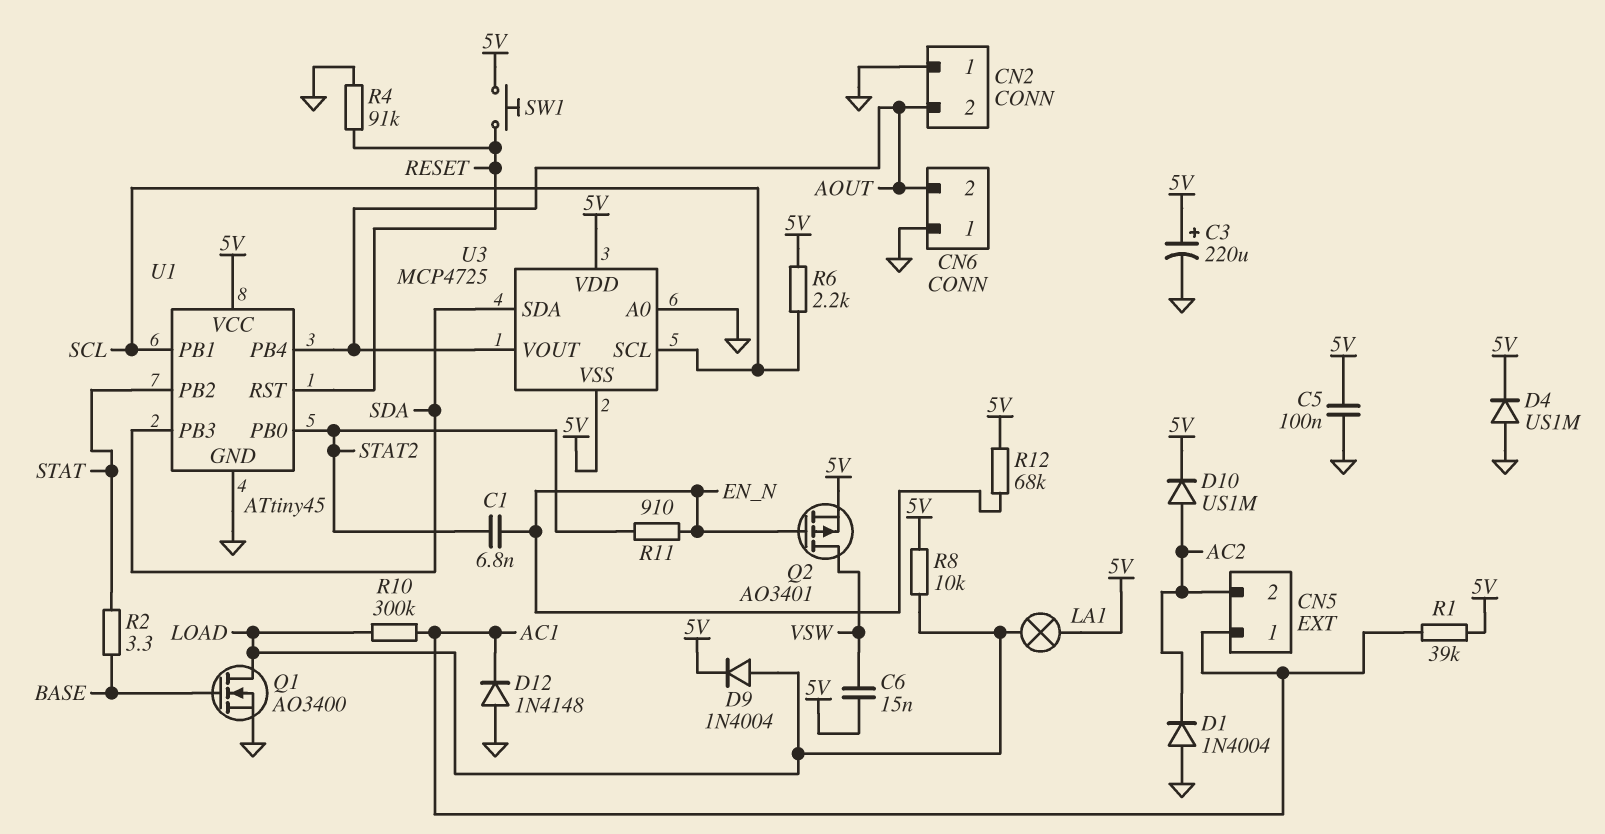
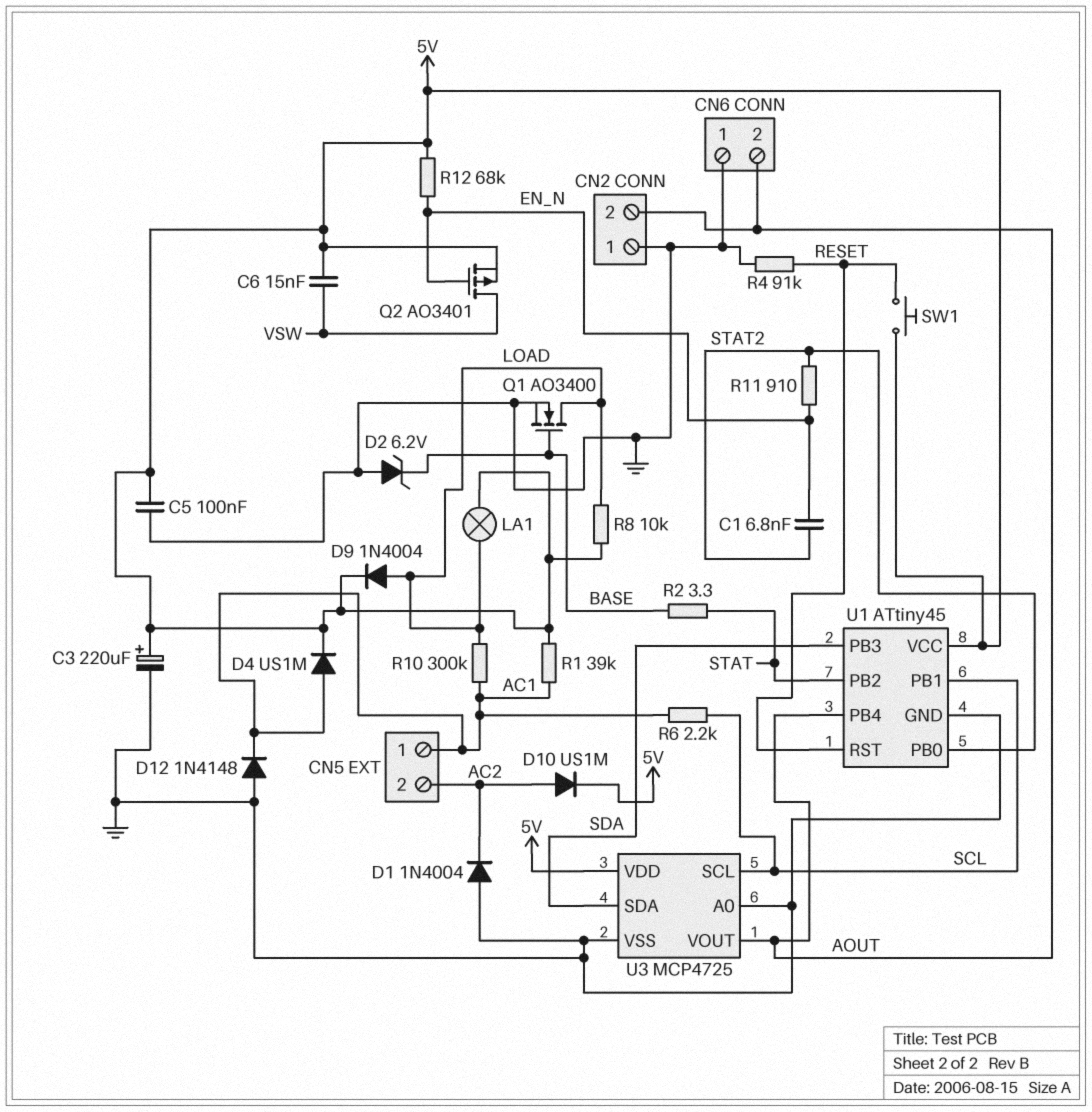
D2: none -> zener 6.2V (A GND, K BASE)
D4: diode US1M (A GND, K 5V) -> diode US1M (A AC1, K 5V)
R6: 2.2k (5V, SCL) -> 2.2k (AC1, SCL)
U3 pin VSS: 5V -> GND

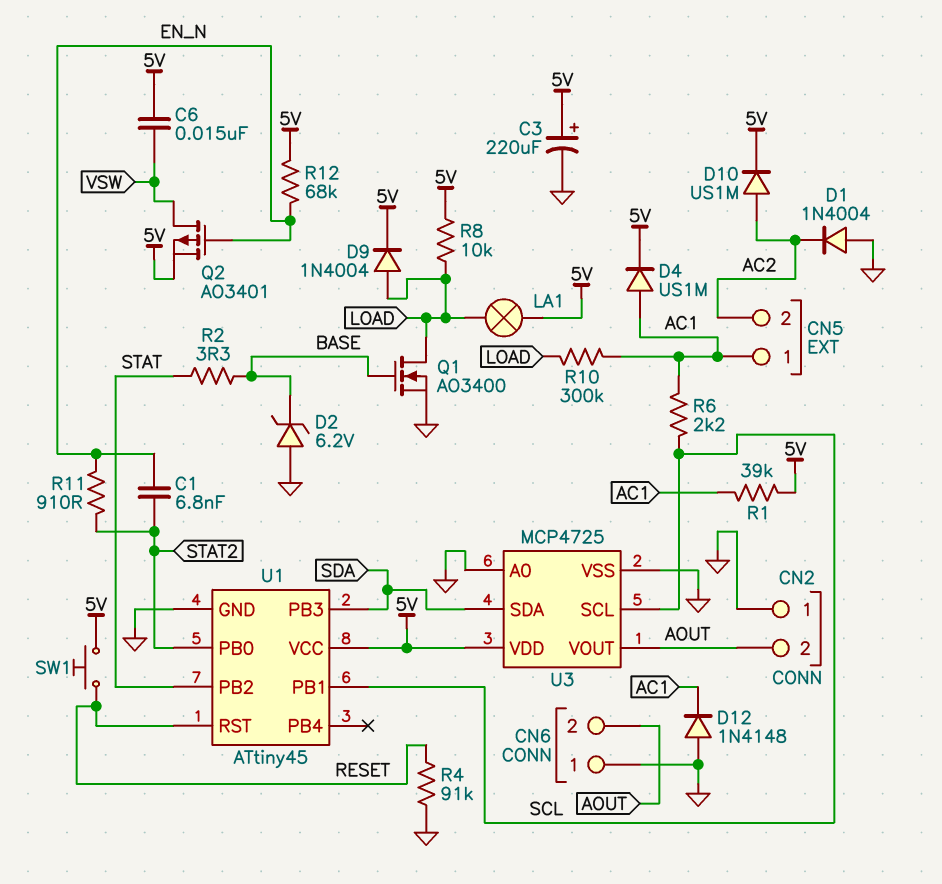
C5: 100nF (5V, GND) -> none
U1 pin PB4: AOUT -> none

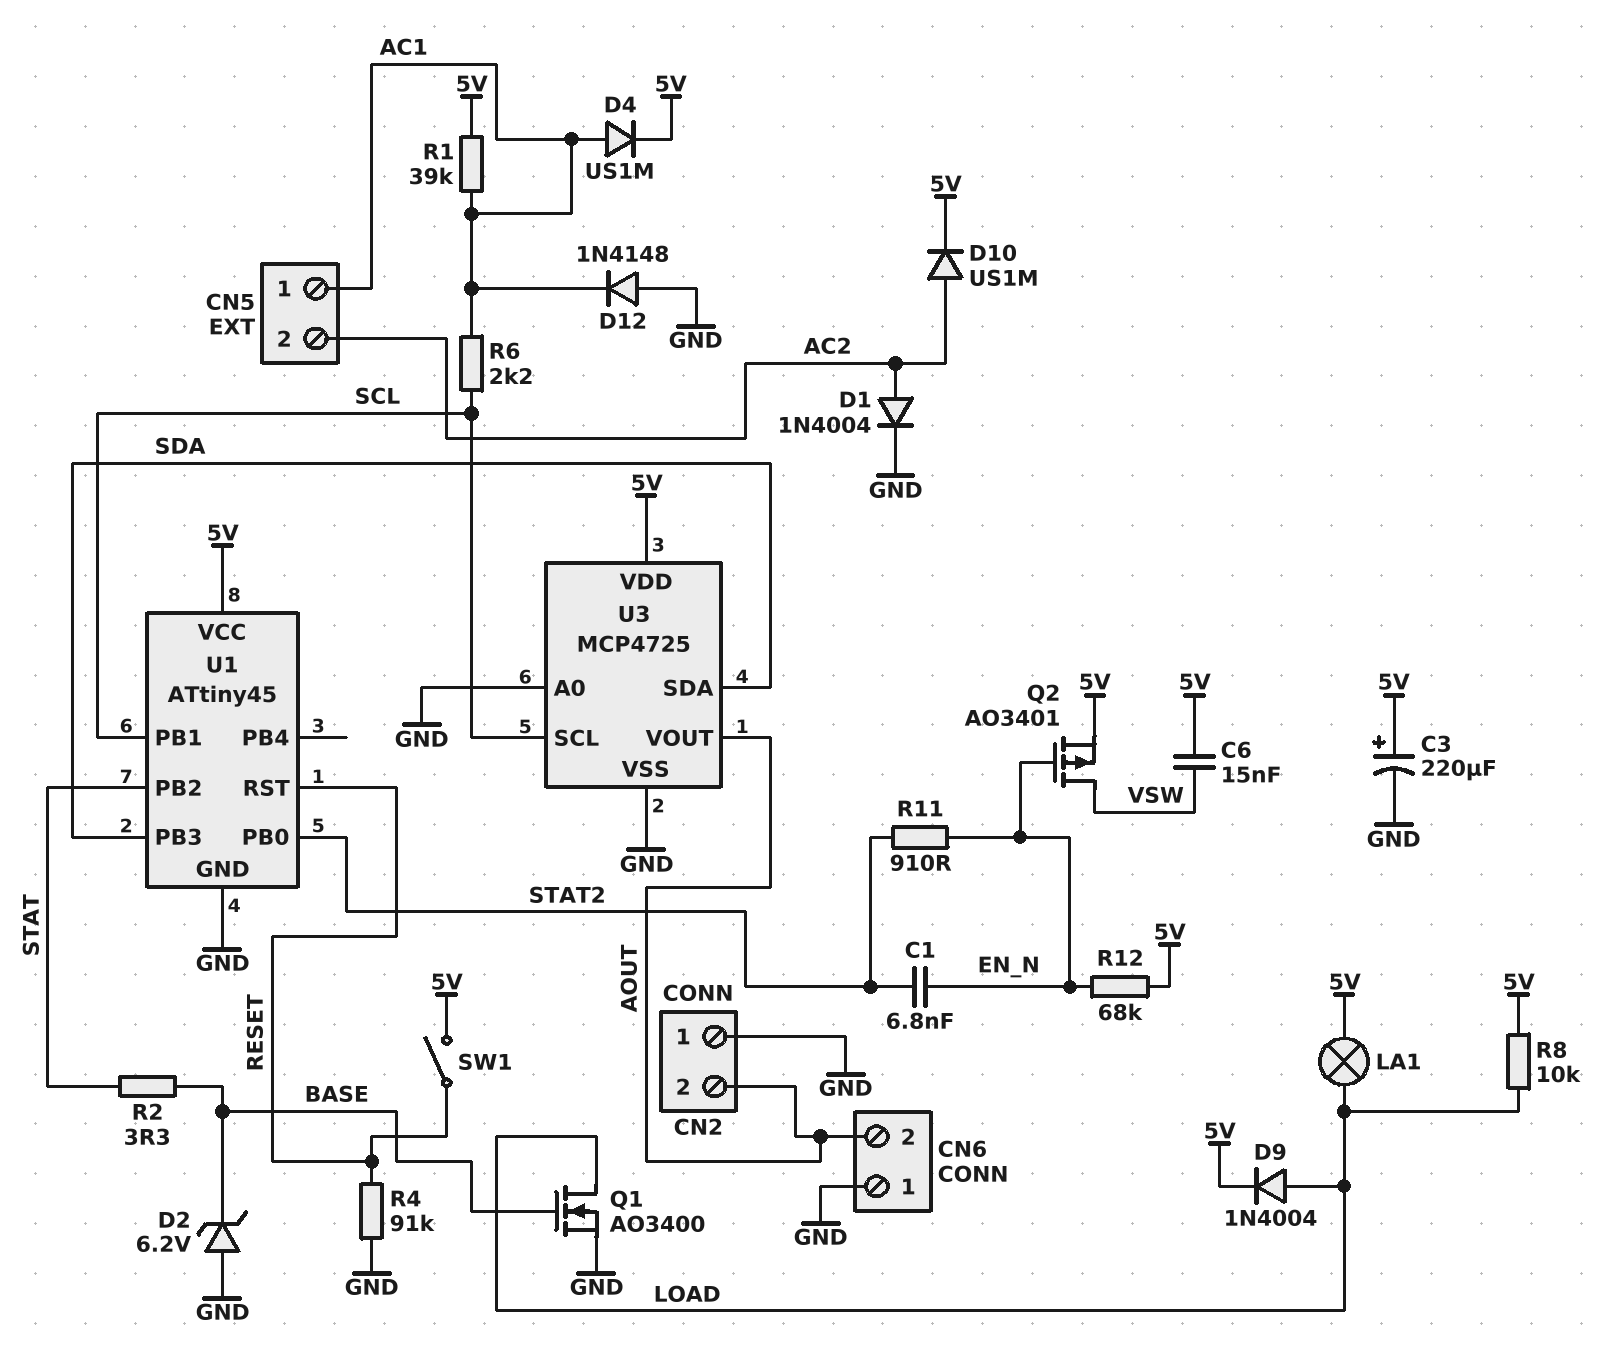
D1: diode 1N4004 (A GND, K AC2) -> diode 1N4004 (A AC2, K GND)
R10: 300k (AC1, LOAD) -> none
SW1: button (5V, RESET) -> switch (5V, RESET)

